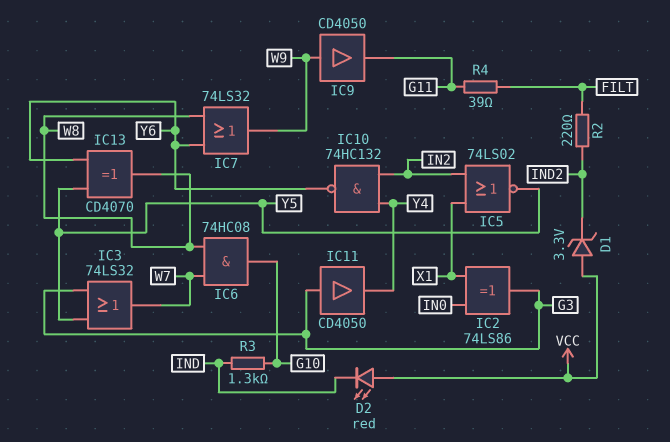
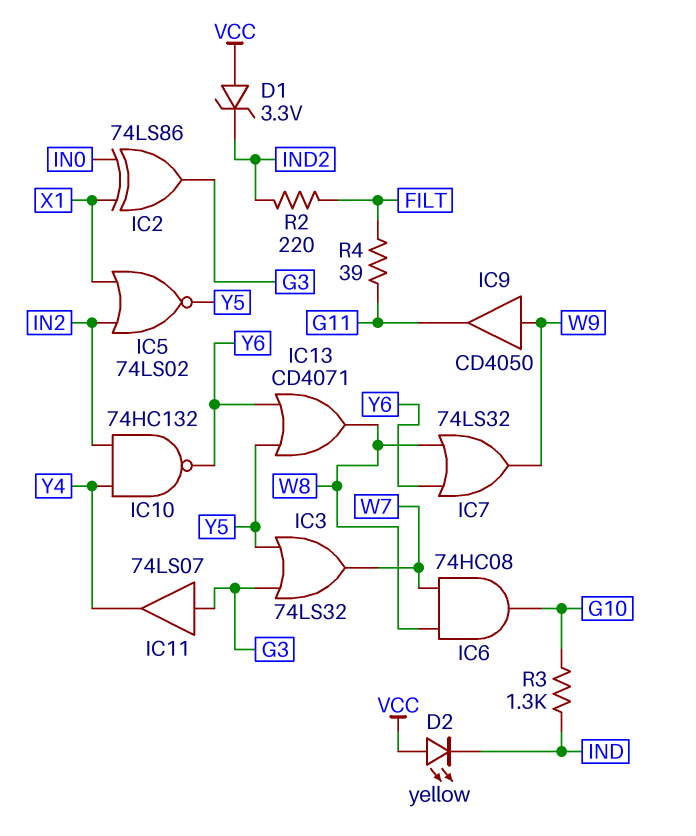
D2: LED red (A VCC, K IND) -> LED yellow (A VCC, K IND)
IC11: buffer CD4050 (in G3, out Y4) -> buffer 74LS07 (in G3, out Y4)
IC13: XOR CD4070 (in Y5, in Y6, out W8) -> OR CD4071 (in Y5, in Y6, out W8)

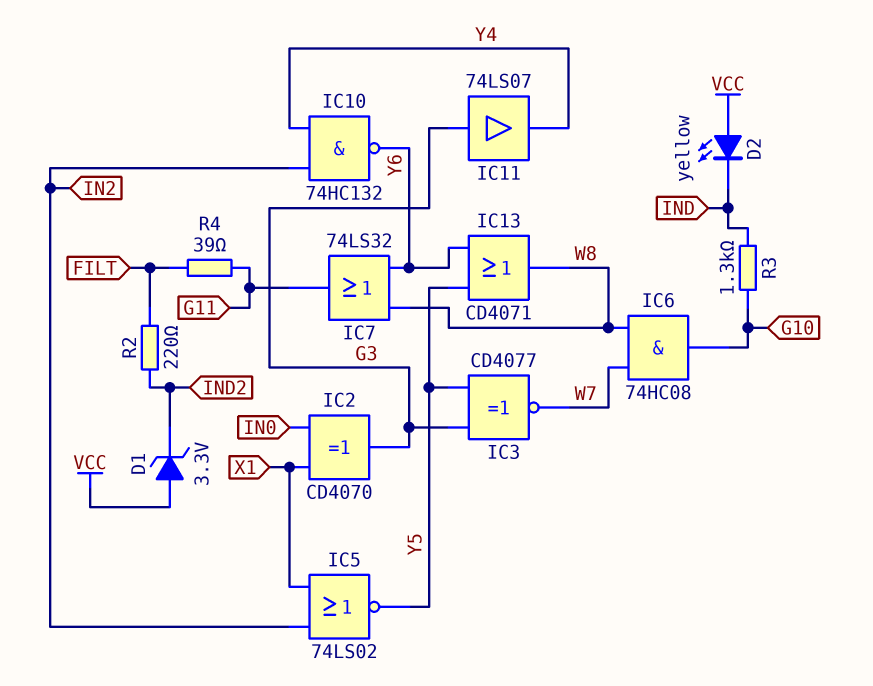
IC2: XOR 74LS86 (in IN0, in X1, out G3) -> XOR CD4070 (in IN0, in X1, out G3)
IC3: OR 74LS32 (in G3, in Y5, out W7) -> XNOR CD4077 (in G3, in Y5, out W7)
IC7: OR 74LS32 (in W8, in Y6, out W9) -> OR 74LS32 (in W8, in Y6, out G11)
IC9: buffer CD4050 (in W9, out G11) -> none

